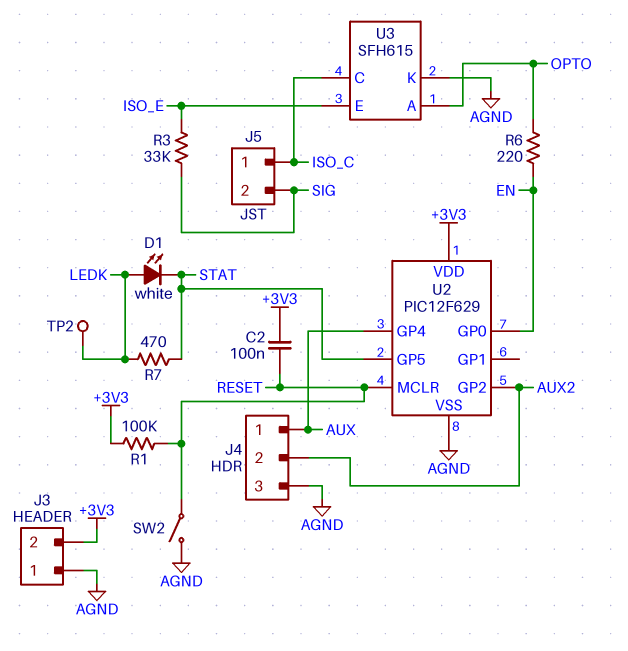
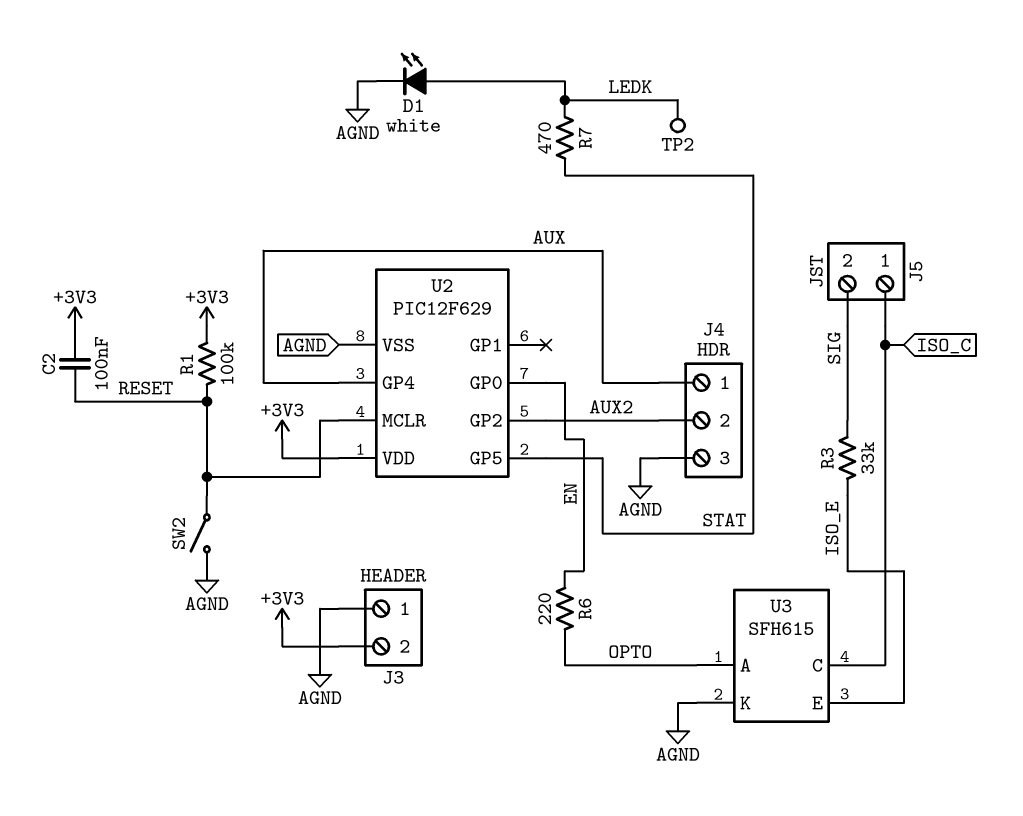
D1: LED white (A LEDK, K STAT) -> LED white (A LEDK, K AGND)

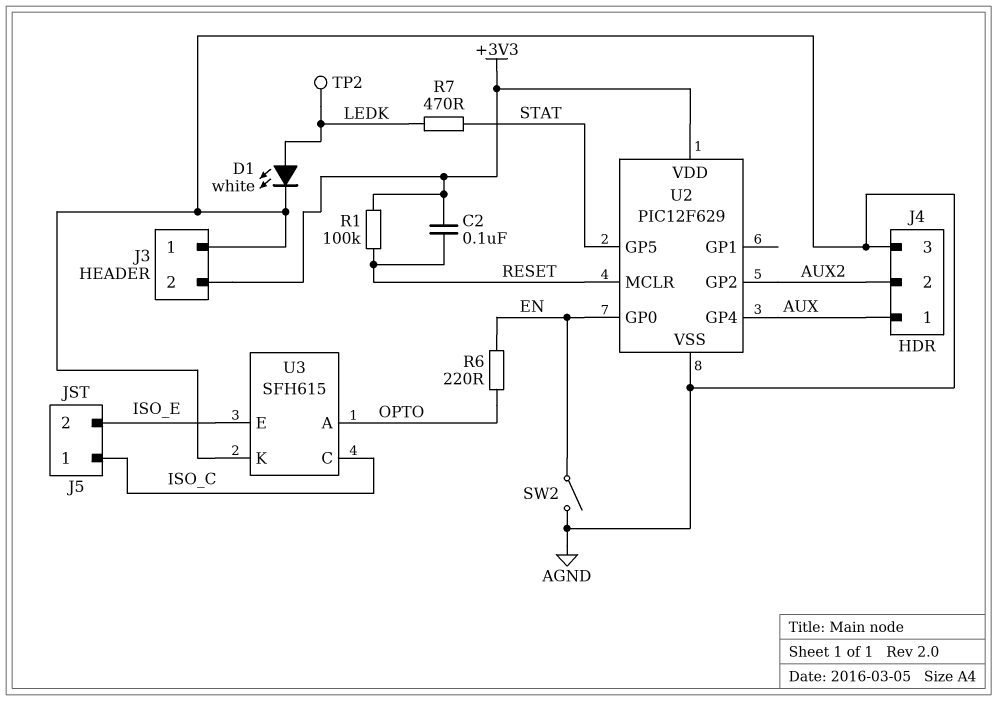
J5 pin 2: SIG -> ISO_E
R3: 33k (ISO_E, SIG) -> none
SW2: switch (AGND, RESET) -> switch (AGND, EN)

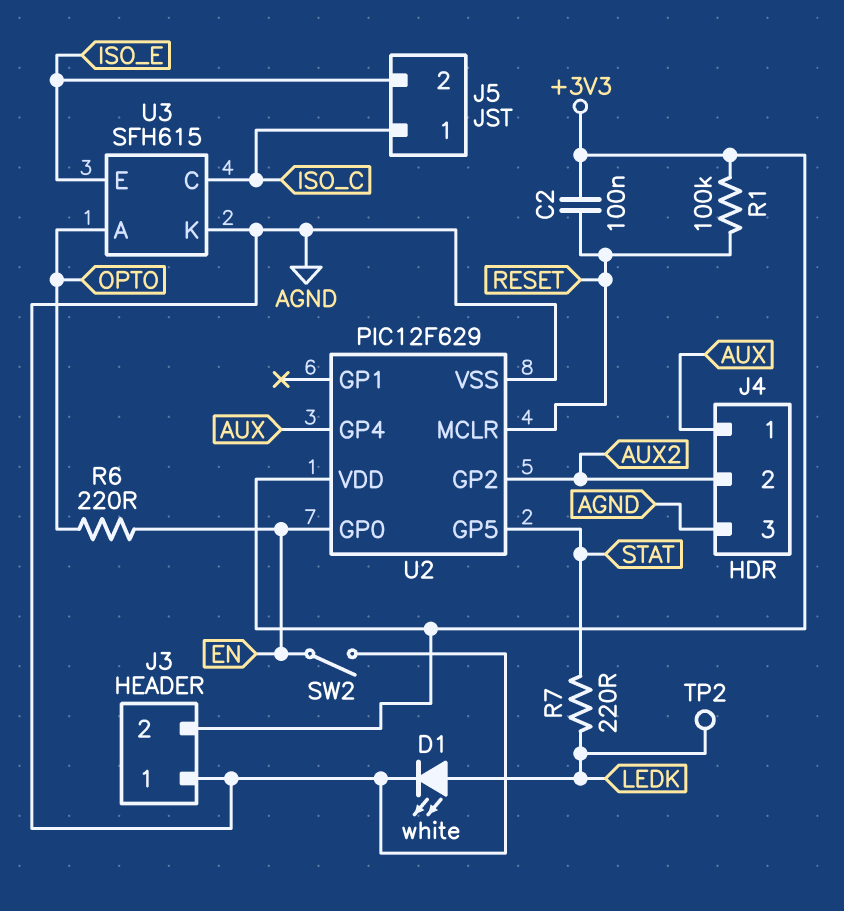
R7: 470 (LEDK, STAT) -> 220 (LEDK, STAT)

